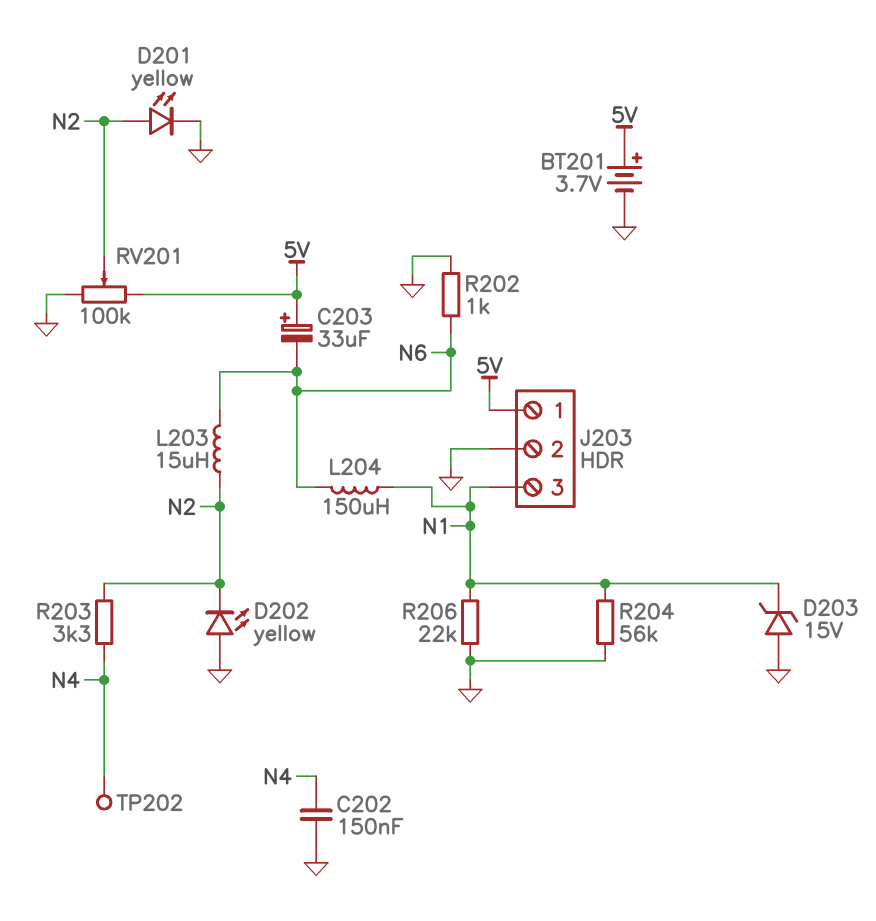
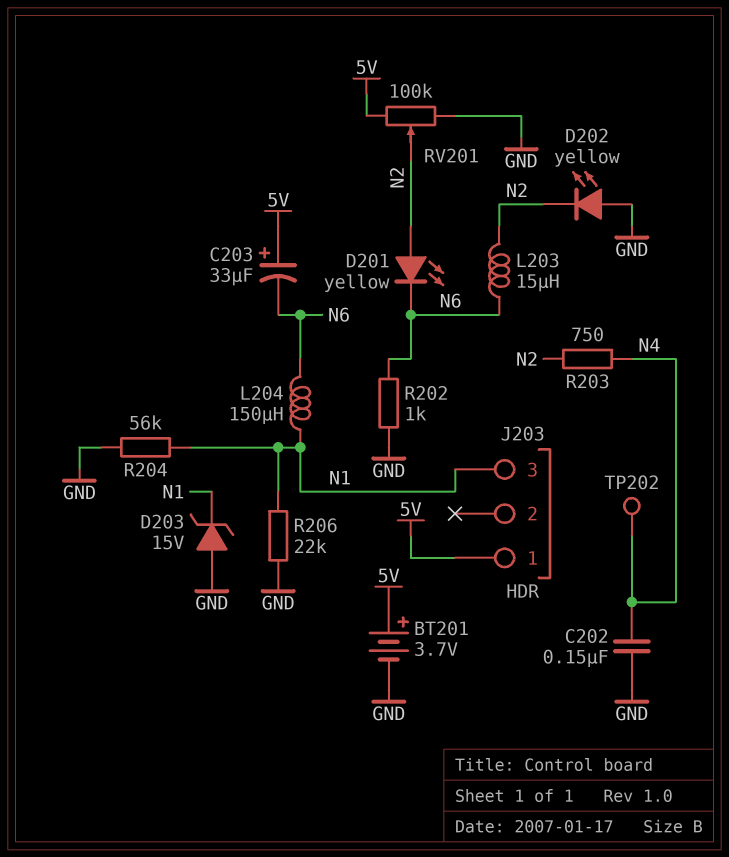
D201: LED yellow (A N2, K GND) -> LED yellow (A N2, K N6)
J203 pin 2: GND -> none
R203: 3.3k (N2, N4) -> 750 (N2, N4)

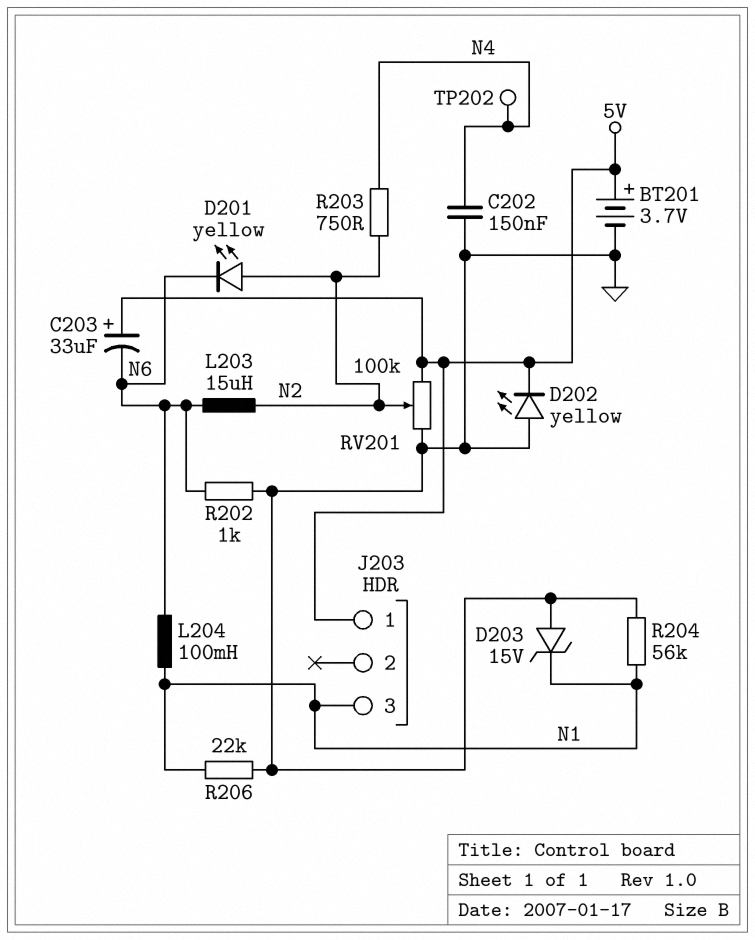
D202: LED yellow (A GND, K N2) -> LED yellow (A GND, K 5V)
L204: 150uH (N1, N6) -> 100mH (N1, N6)

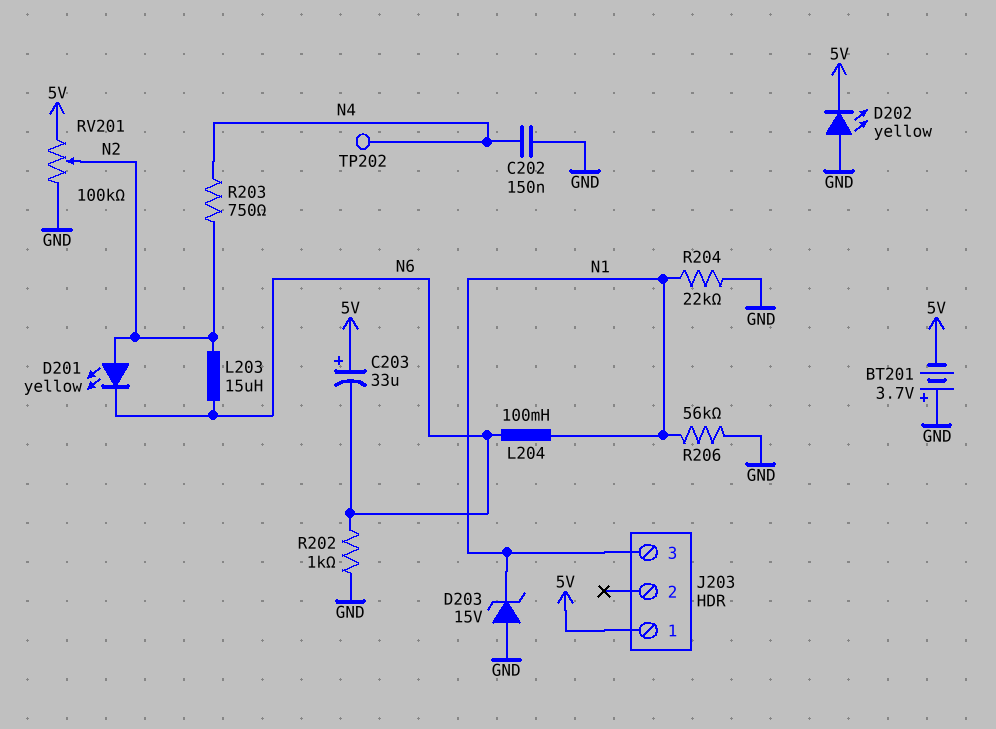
BT201: 3.7V (plus 5V, minus GND) -> 3.7V (plus GND, minus 5V)
R204: 56k (GND, N1) -> 22k (GND, N1)
R206: 22k (GND, N1) -> 56k (GND, N1)

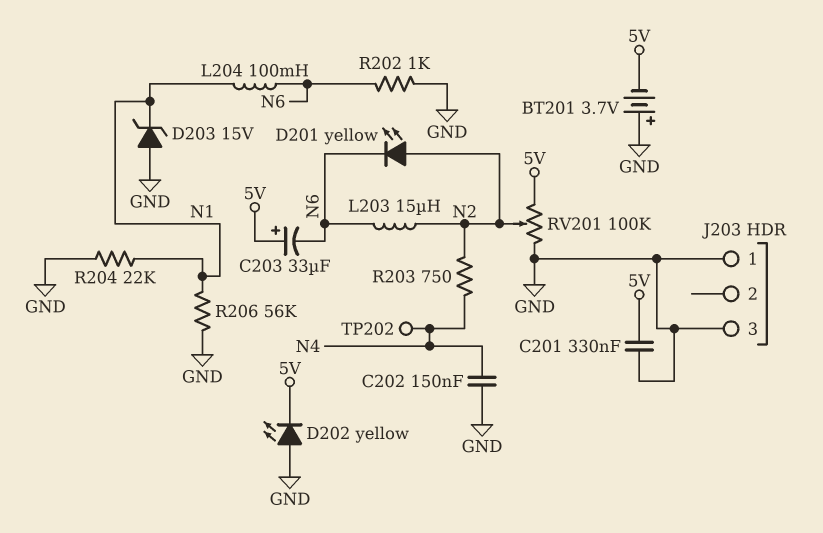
C201: none -> 330nF (5V, GND)
J203 pin 1: 5V -> GND
J203 pin 3: N1 -> GND

